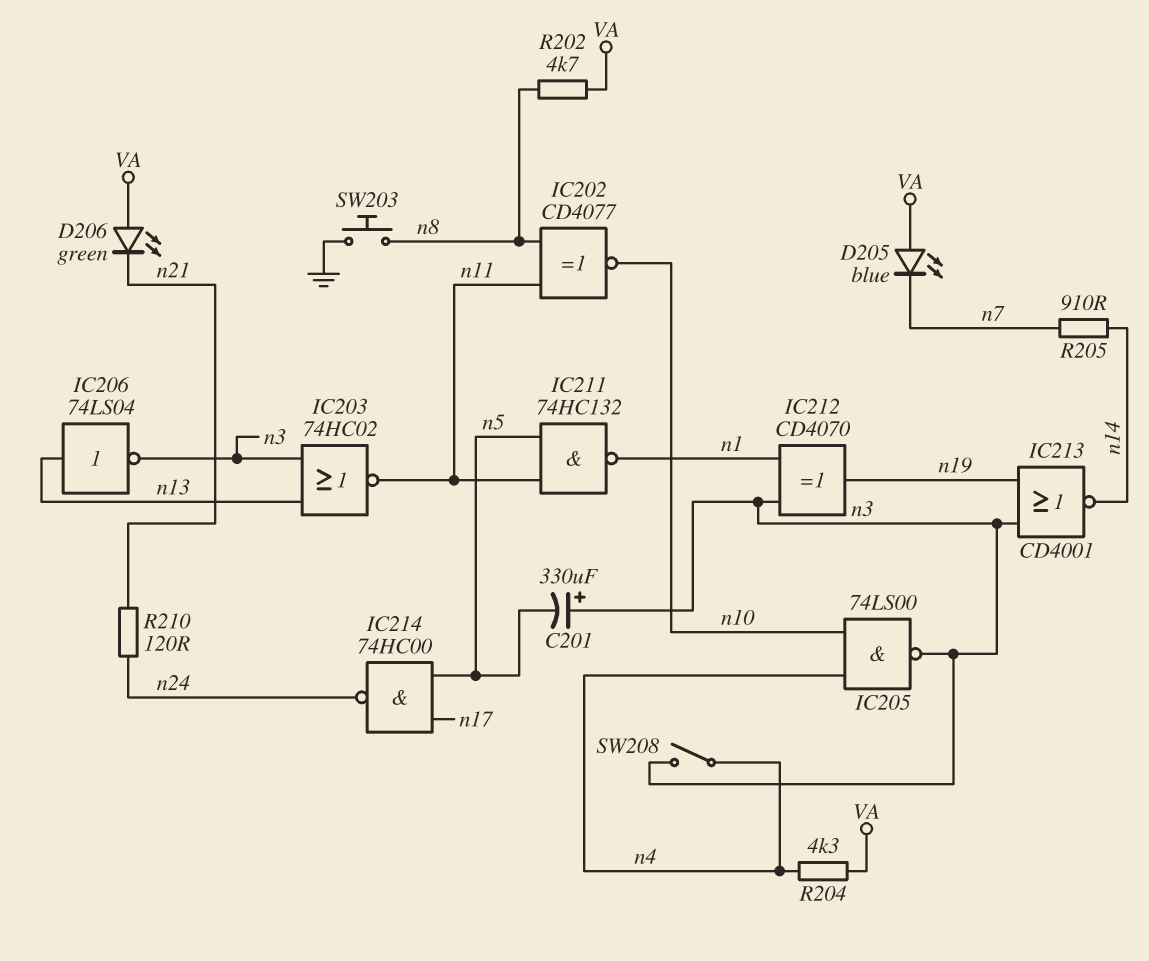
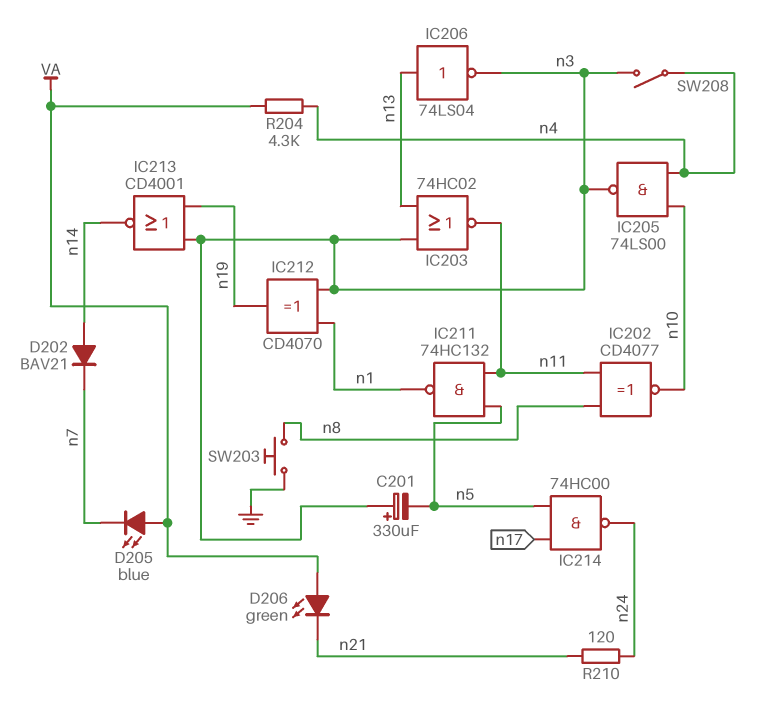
D202: none -> diode BAV21 (A n14, K n7)
R202: 4.7k (VA, n8) -> none
R205: 910 (n7, n14) -> none

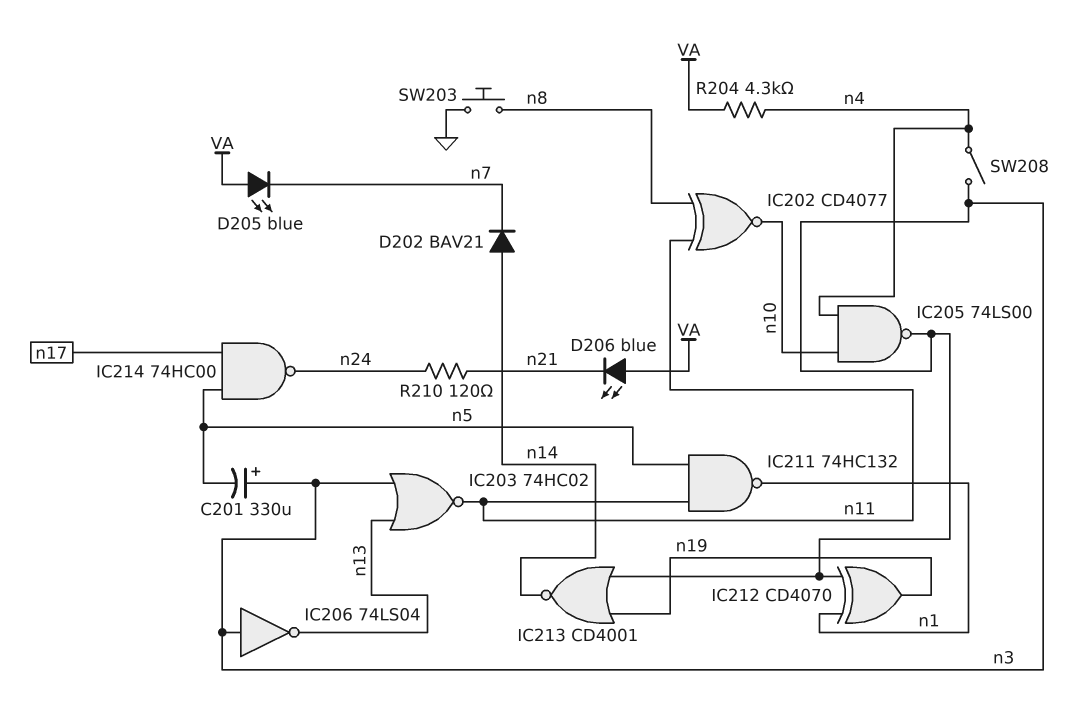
D206: LED green (A VA, K n21) -> LED blue (A VA, K n21)
IC206: NOT 74LS04 (in n13, out n3) -> NOT 74LS04 (in n3, out n13)

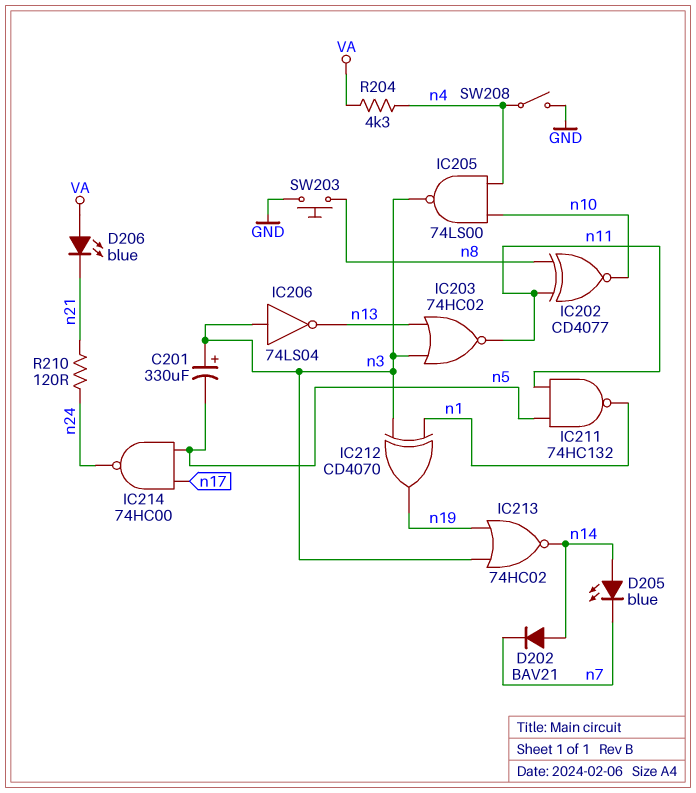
D205: LED blue (A VA, K n7) -> LED blue (A n14, K n7)
IC213: NOR CD4001 (in n3, in n19, out n14) -> NOR 74HC02 (in n3, in n19, out n14)
SW208: switch (n3, n4) -> switch (GND, n4)

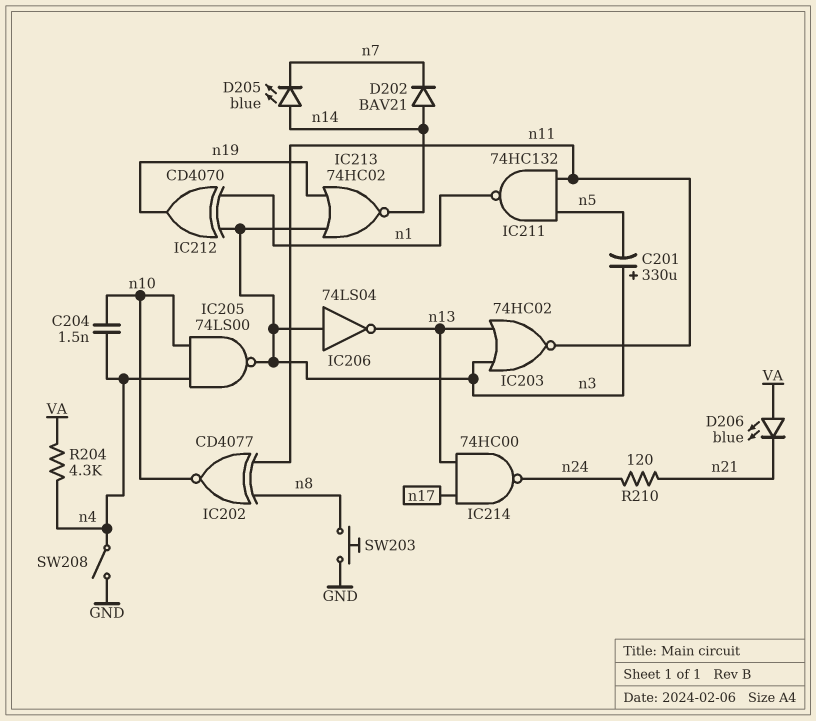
C204: none -> 1.5nF (n4, n10)
IC214: NAND 74HC00 (in n5, in n17, out n24) -> NAND 74HC00 (in n13, in n17, out n24)

